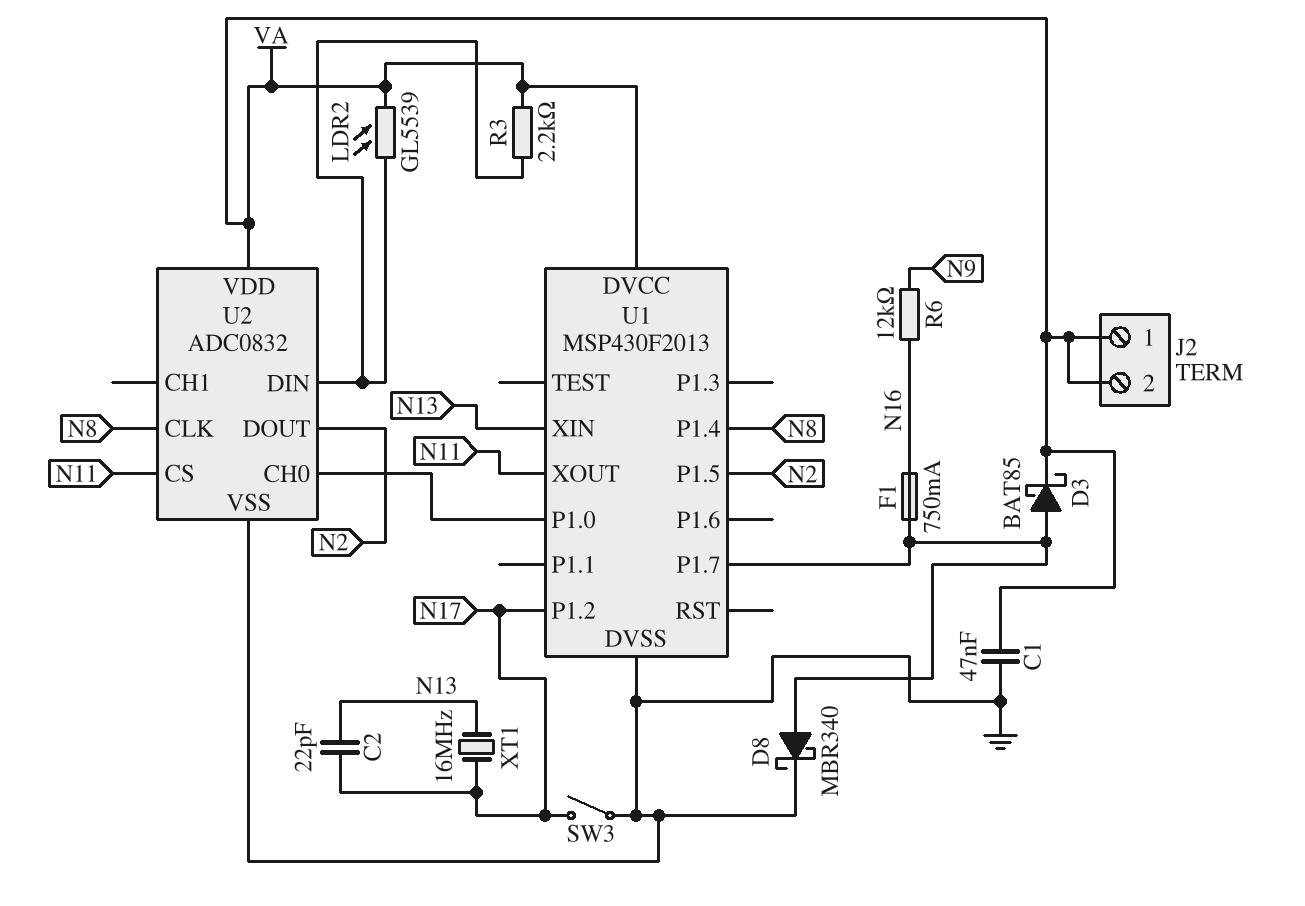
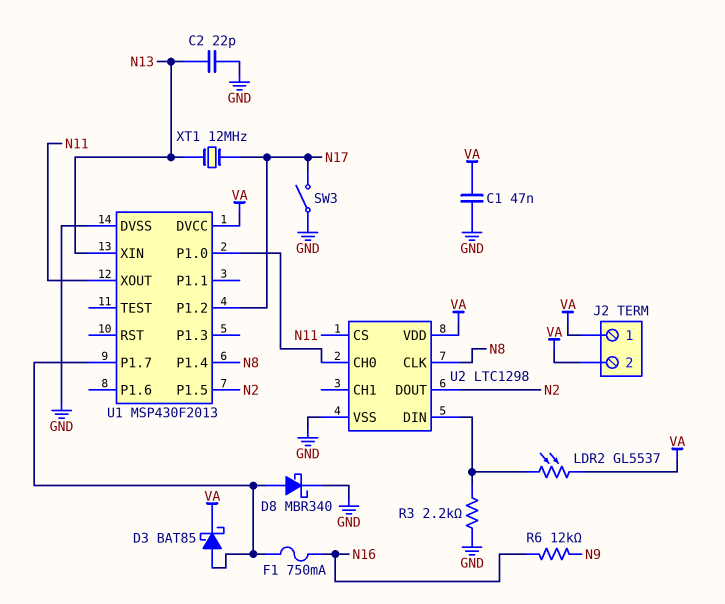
C2: 22pF (N13, N17) -> 22pF (GND, N13)
LDR2: GL5539 (U2/DIN, VA) -> GL5537 (U2/DIN, VA)
R3: 2.2k (U2/DIN, VA) -> 2.2k (GND, U2/DIN)
U2: ADC0832 -> LTC1298
XT1: 16MHz (N13, N17) -> 12MHz (N13, N17)

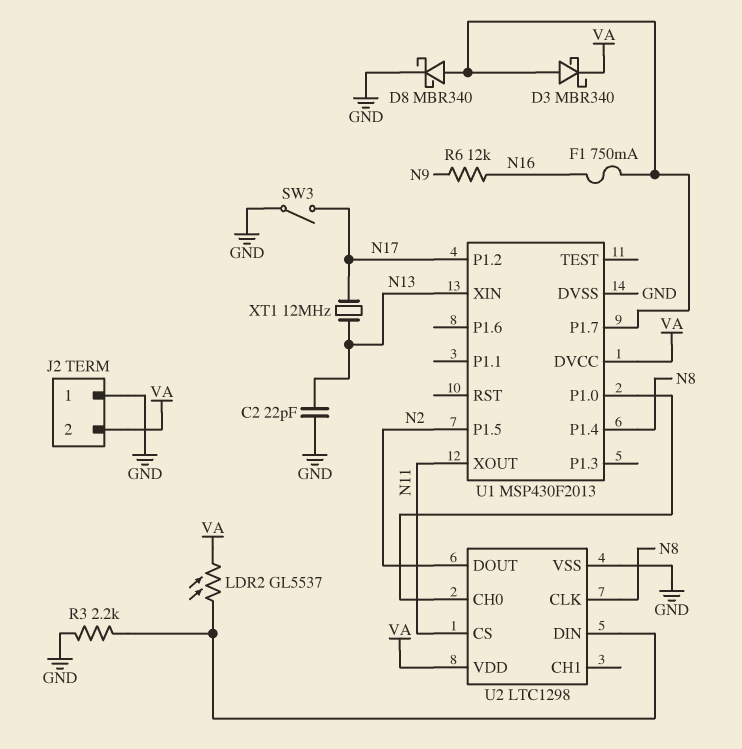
C1: 47nF (GND, VA) -> none
D3: schottky BAT85 (A U1/P1.7, K VA) -> schottky MBR340 (A U1/P1.7, K VA)
J2 pin 1: VA -> GND

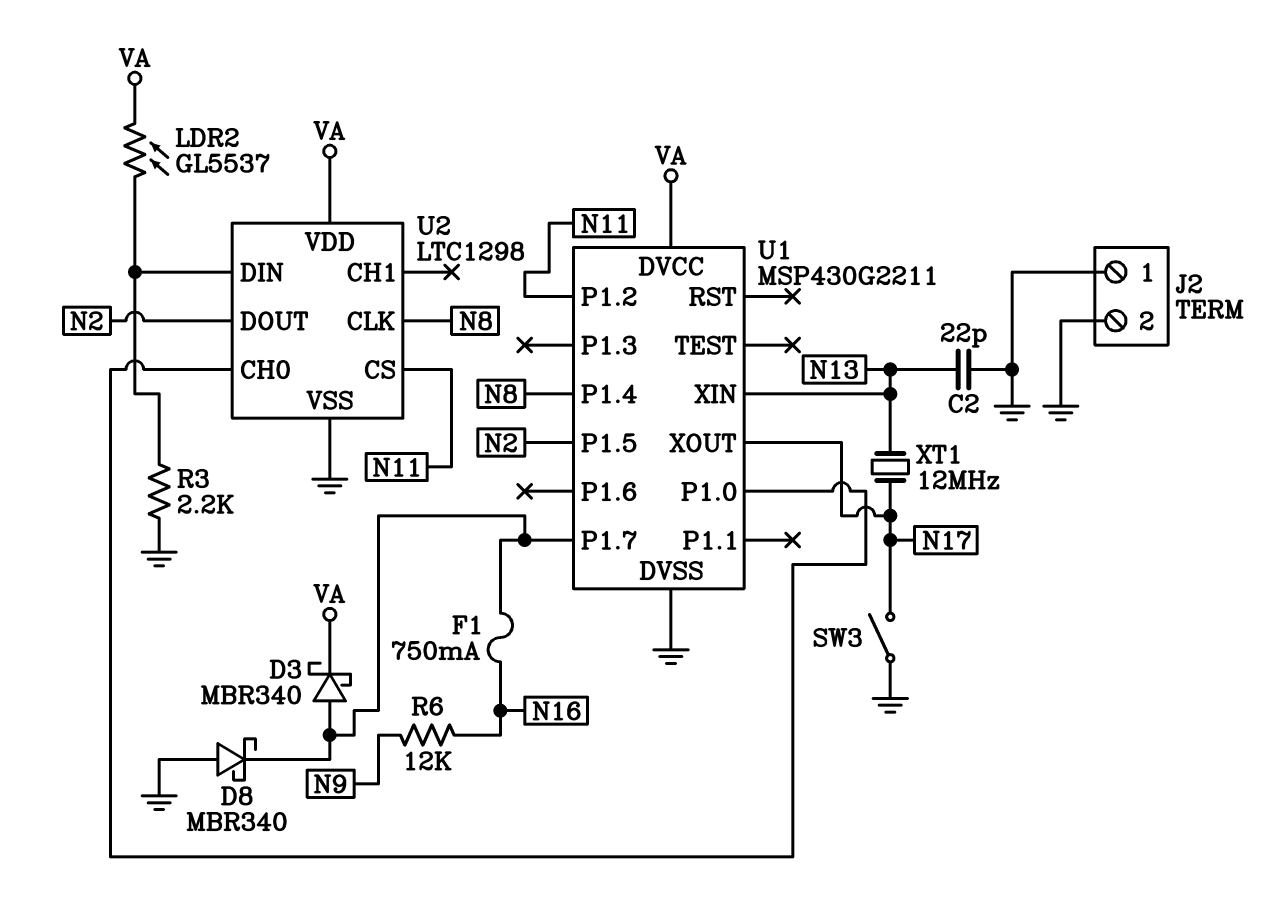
D8: schottky MBR340 (A U1/P1.7, K GND) -> schottky MBR340 (A GND, K U1/P1.7)
J2 pin 2: VA -> GND
U1: MSP430F2013 -> MSP430G2211
U1 pin P1.2: N17 -> N11
U1 pin XOUT: N11 -> N17

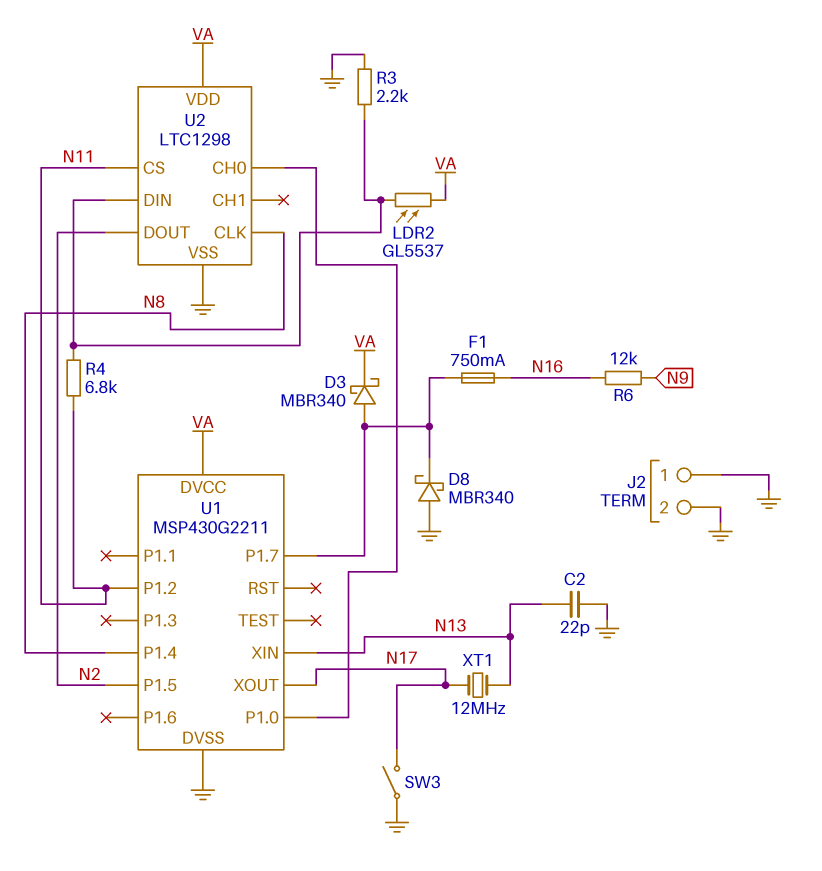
R4: none -> 6.8k (N11, U2/DIN)

